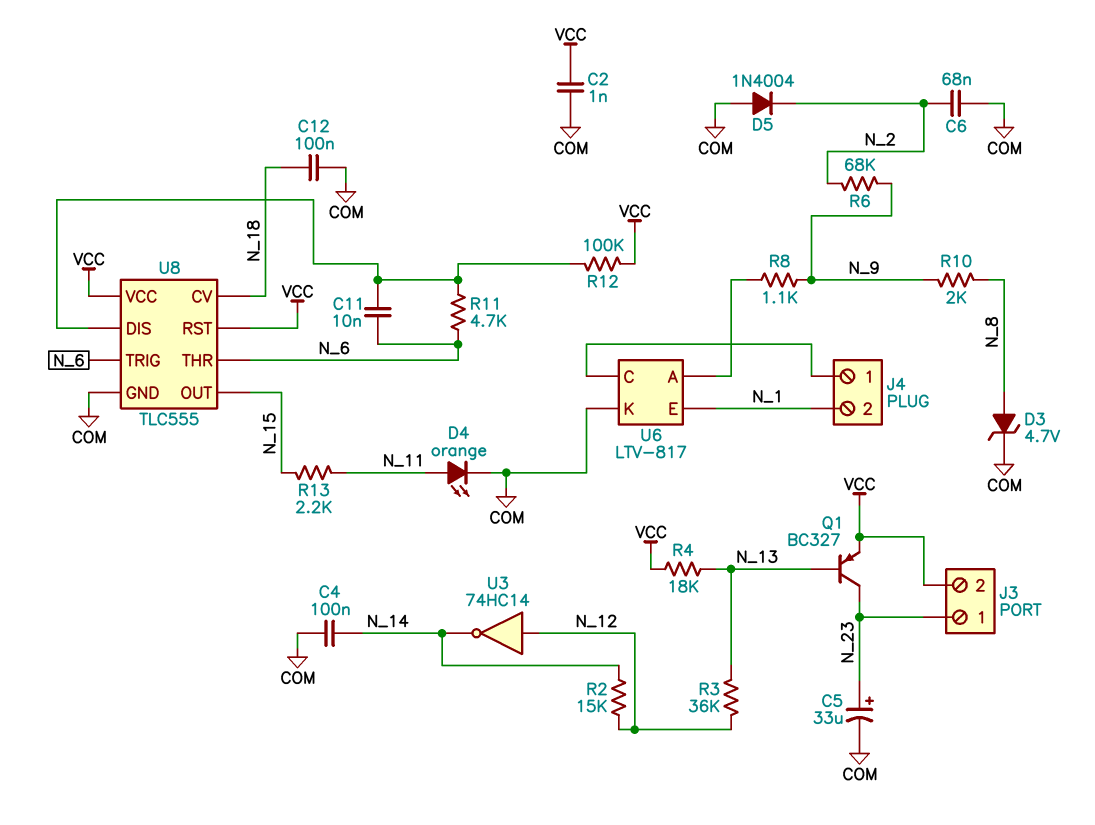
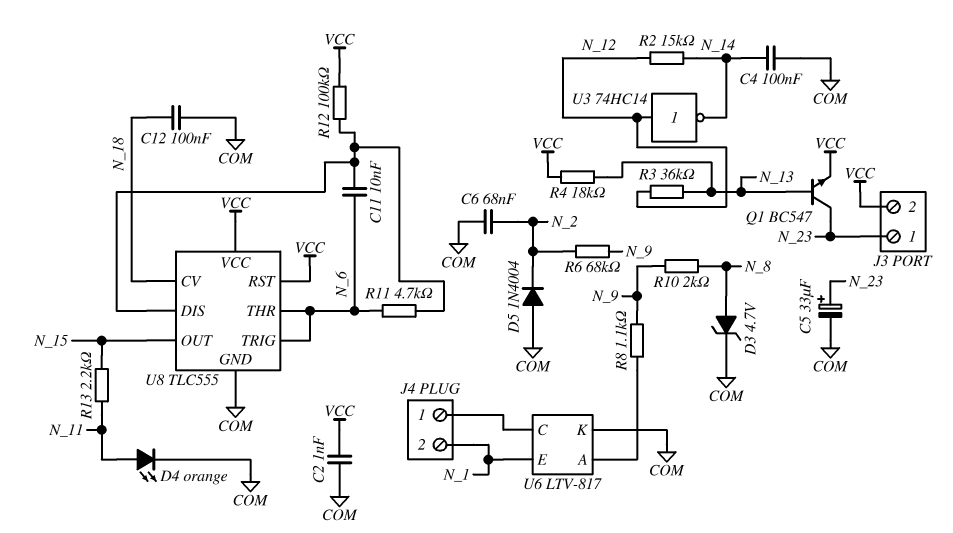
Q1: PNP BC327 (B N_13, C N_23, E VCC) -> NPN BC547 (B N_13, C N_23, E VCC)

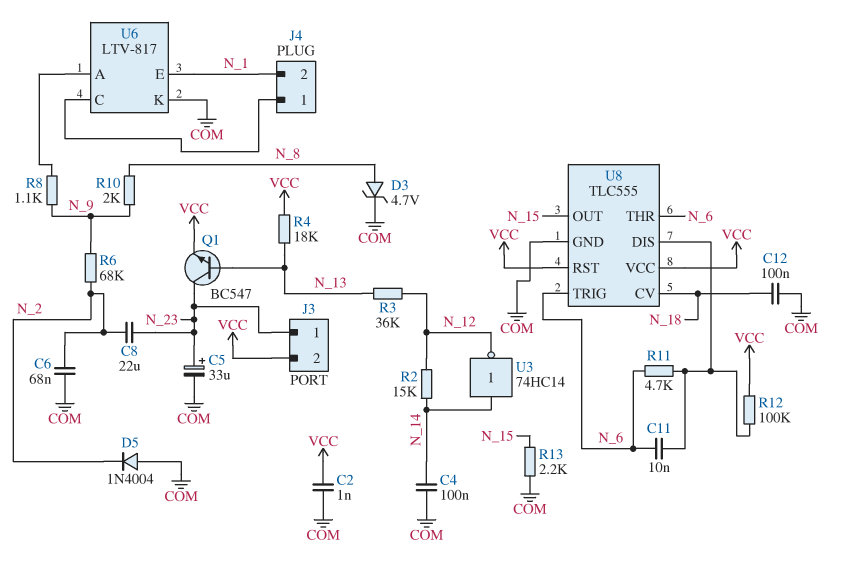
C8: none -> 22uF (N_2, N_23)
D4: LED orange (A N_11, K COM) -> none
R13: 2.2k (N_11, N_15) -> 2.2k (COM, N_15)
U3: NOT 74HC14 (in N_12, out N_14) -> NOT 74HC14 (in N_14, out N_12)

